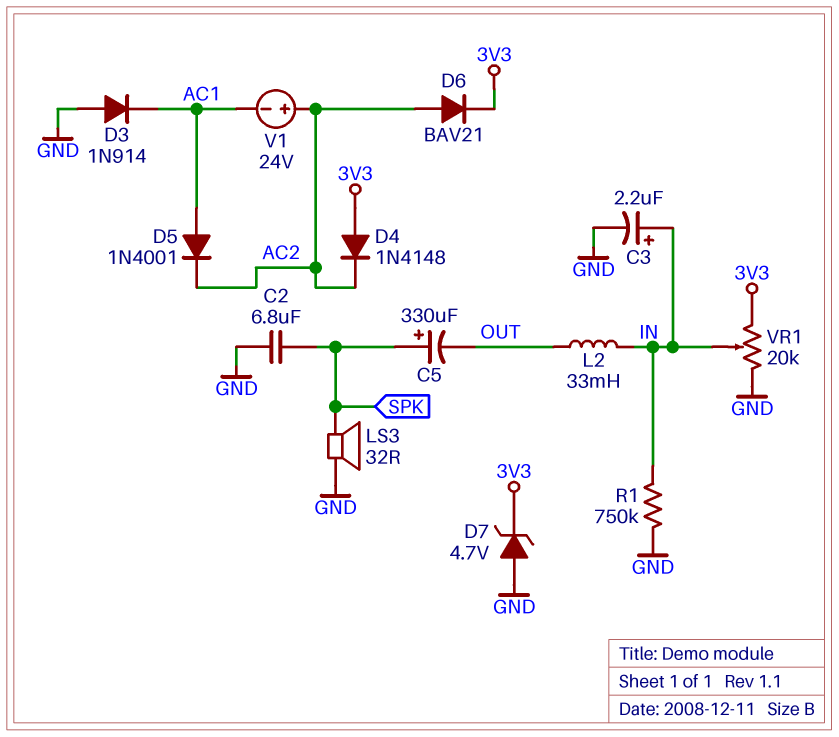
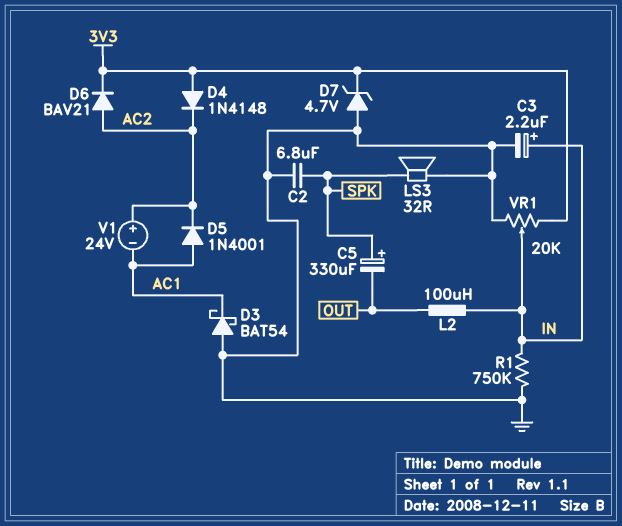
D3: diode 1N914 (A GND, K AC1) -> schottky BAT54 (A GND, K AC1)
L2: 33mH (IN, OUT) -> 100uH (IN, OUT)

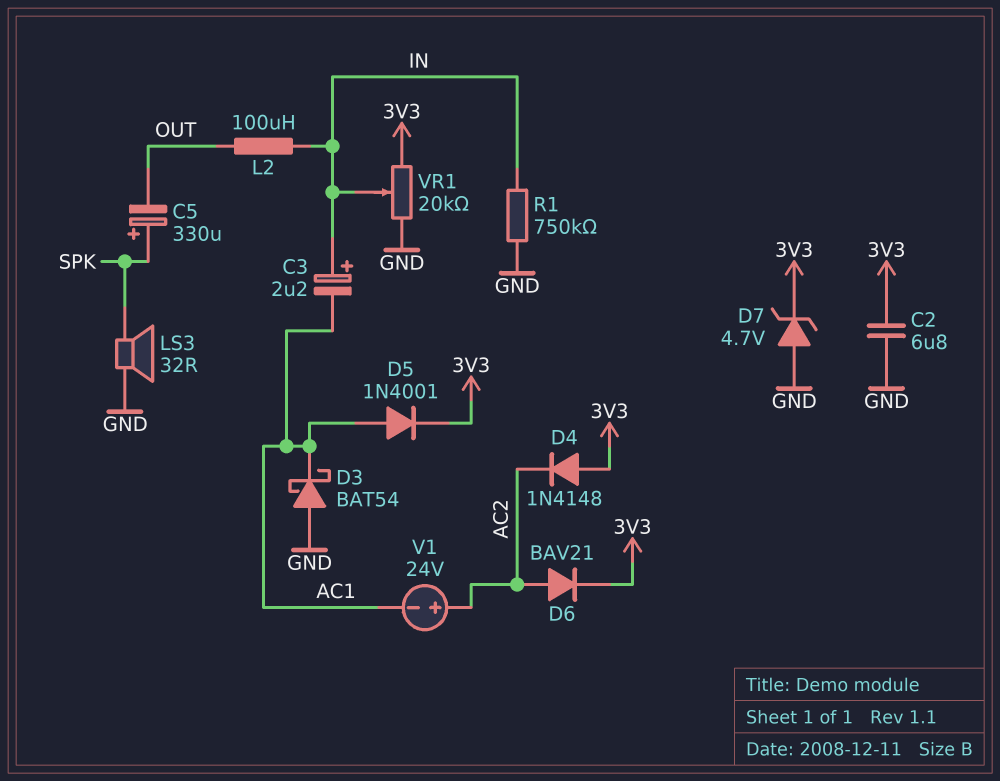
C2: 6.8uF (GND, SPK) -> 6.8uF (3V3, GND)
C3: 2.2uF (plus IN, minus GND) -> 2.2uF (plus IN, minus AC1)
D5: diode 1N4001 (A AC1, K AC2) -> diode 1N4001 (A AC1, K 3V3)

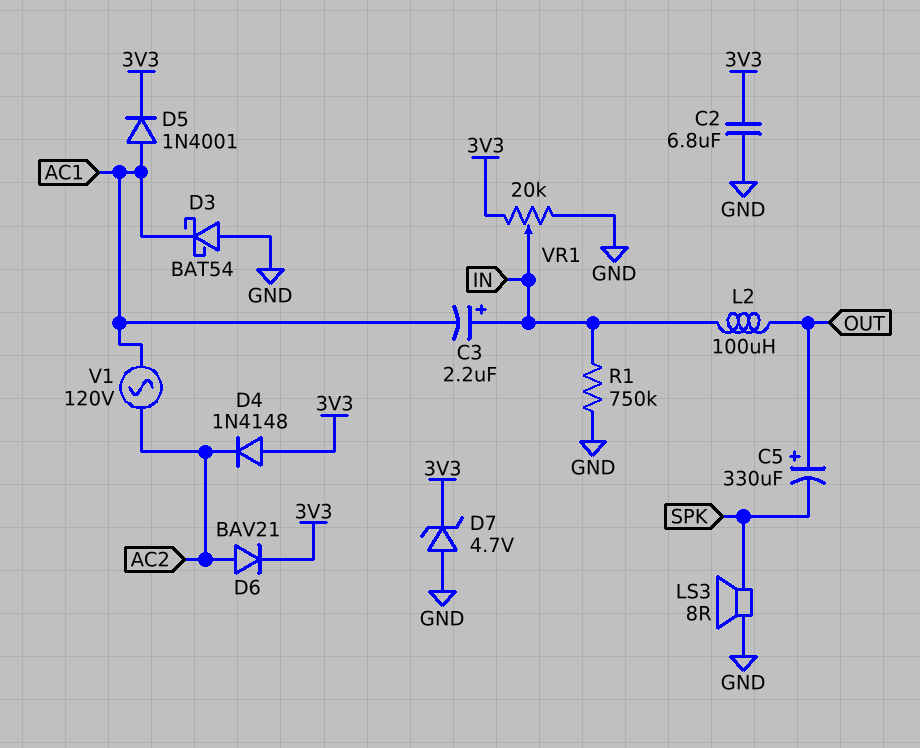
C5: 330uF (plus SPK, minus OUT) -> 330uF (plus OUT, minus SPK)
LS3: speaker 32R (GND, SPK) -> speaker 8R (GND, SPK)
V1: 24V (plus AC2, minus AC1) -> AC 120V (AC1, AC2)

